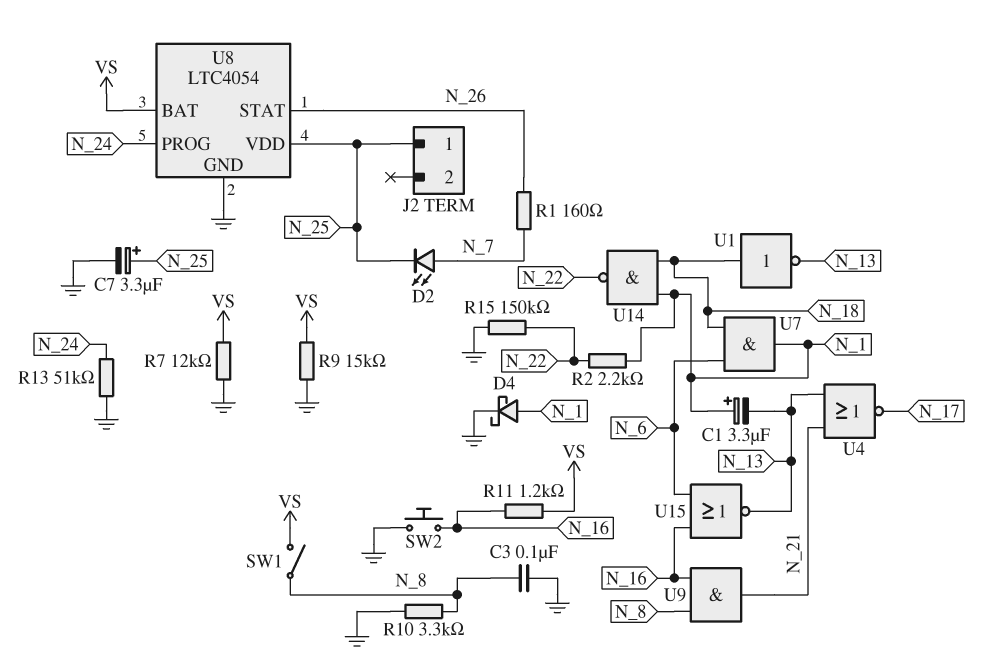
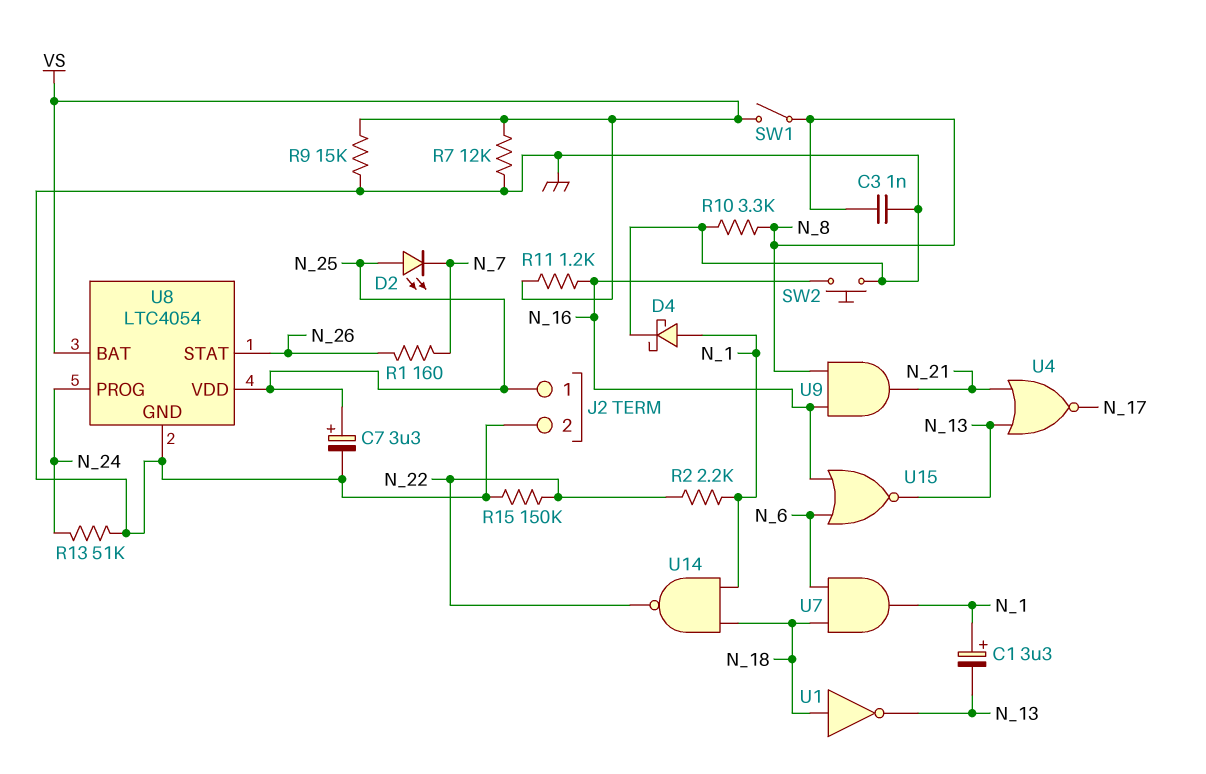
C3: 100nF (GND, N_8) -> 1nF (GND, N_8)
D2: LED (A N_7, K N_25) -> LED (A N_25, K N_7)
J2 pin 2: none -> GND

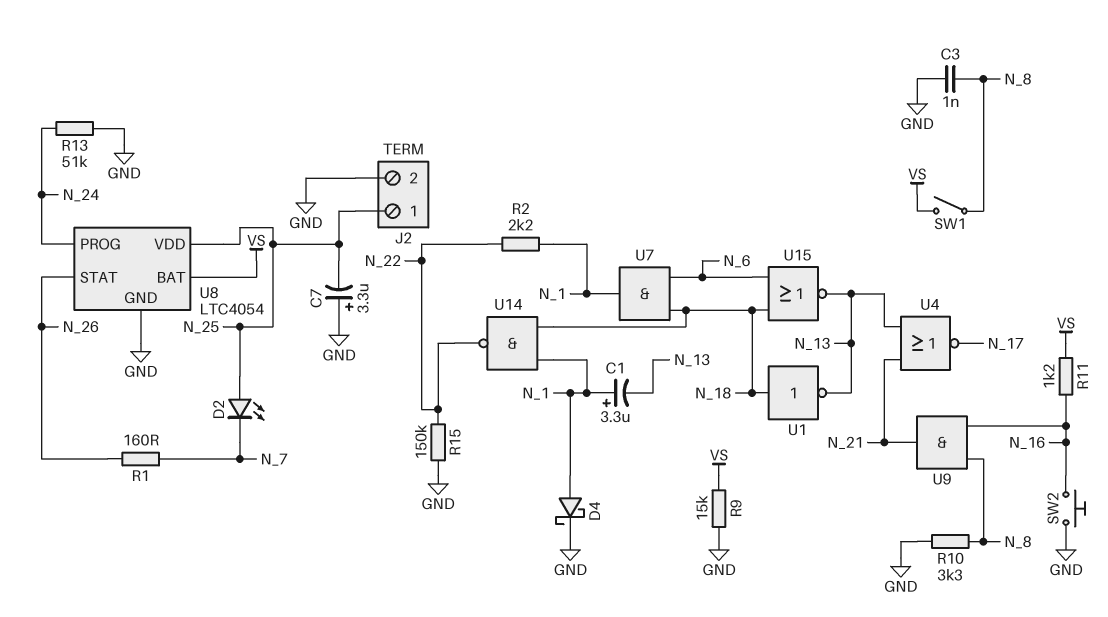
C7: 3.3uF (plus N_25, minus GND) -> 3.3uF (plus GND, minus N_25)
R7: 12k (GND, VS) -> none
U15: NOR (in N_6, in N_16, out N_13) -> NOR (in N_6, in N_18, out N_13)

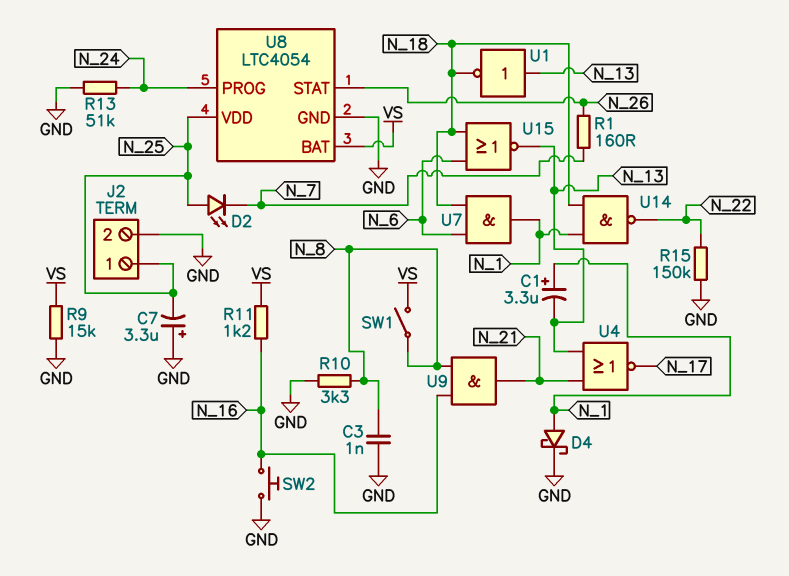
R2: 2.2k (N_1, N_22) -> none
U1: NOT (in N_18, out N_13) -> NOT (in N_13, out N_18)

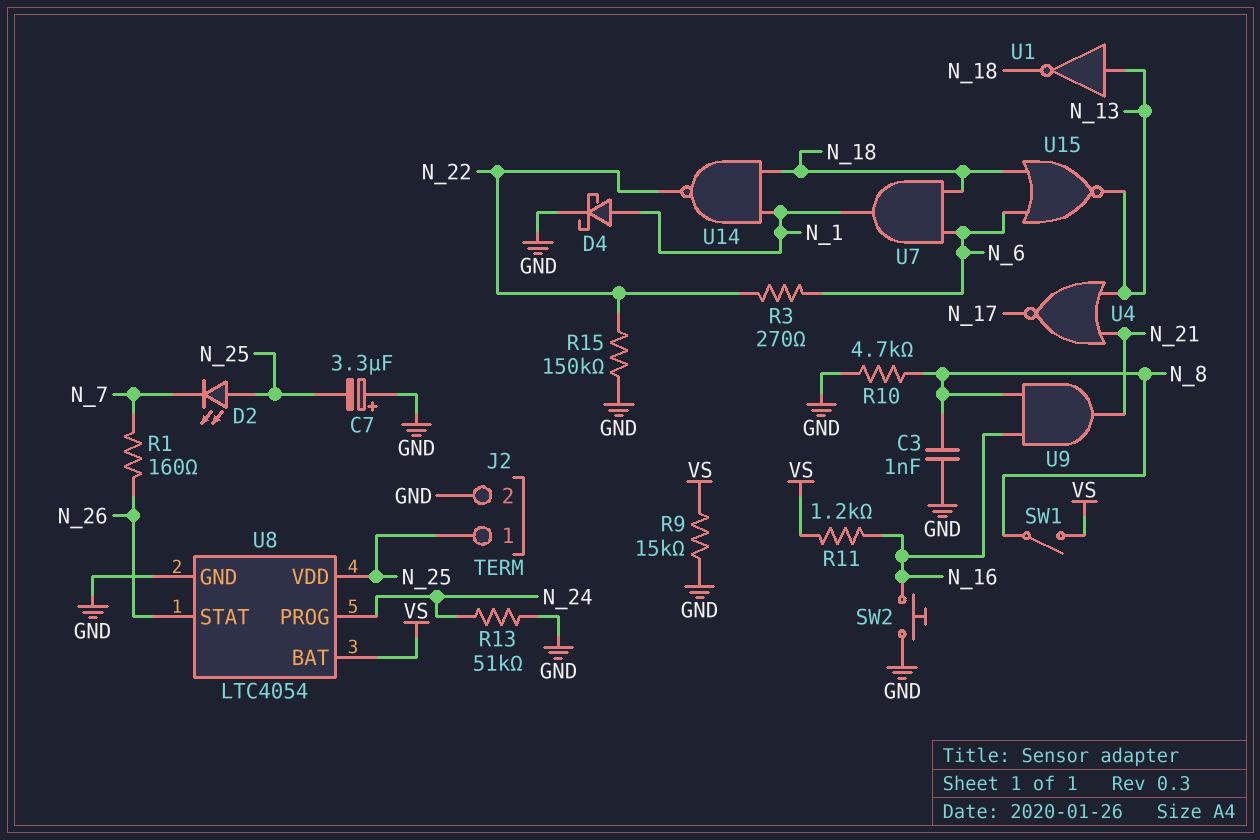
C1: 3.3uF (plus N_1, minus N_13) -> none
R3: none -> 270 (N_6, N_22)
R10: 3.3k (GND, N_8) -> 4.7k (GND, N_8)

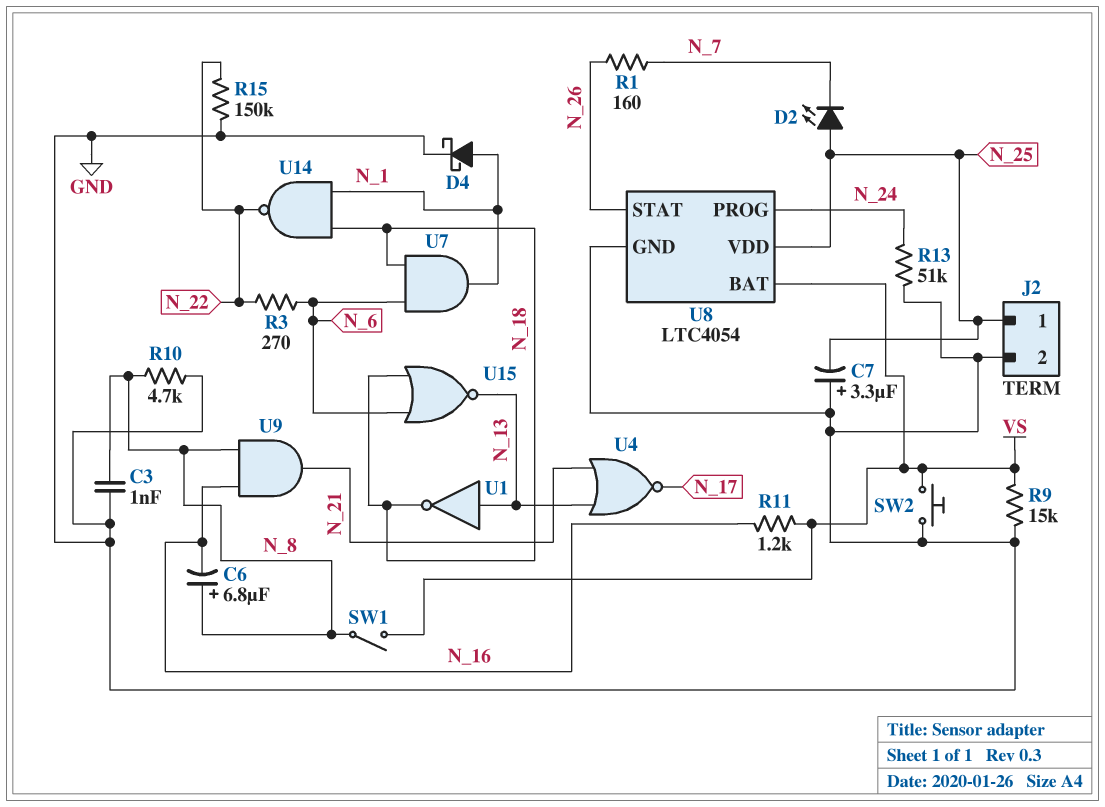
C6: none -> 6.8uF (plus N_8, minus N_16)
SW2: button (GND, N_16) -> button (GND, VS)

